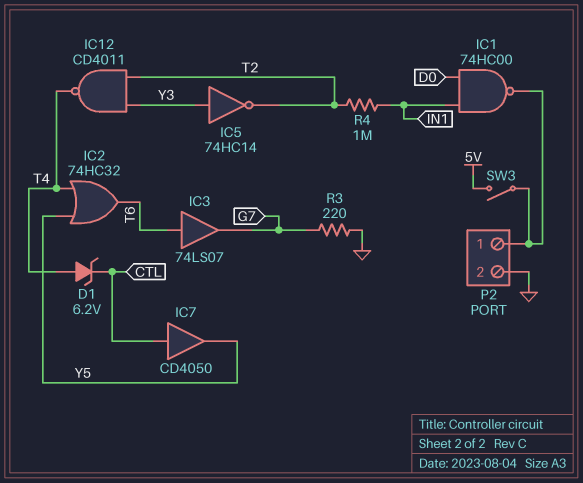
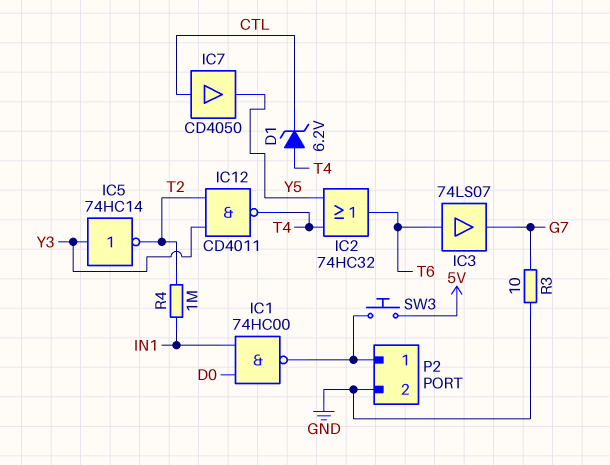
R3: 220 (G7, GND) -> 10 (G7, GND)
SW3: switch (5V, P2/1) -> button (5V, P2/1)

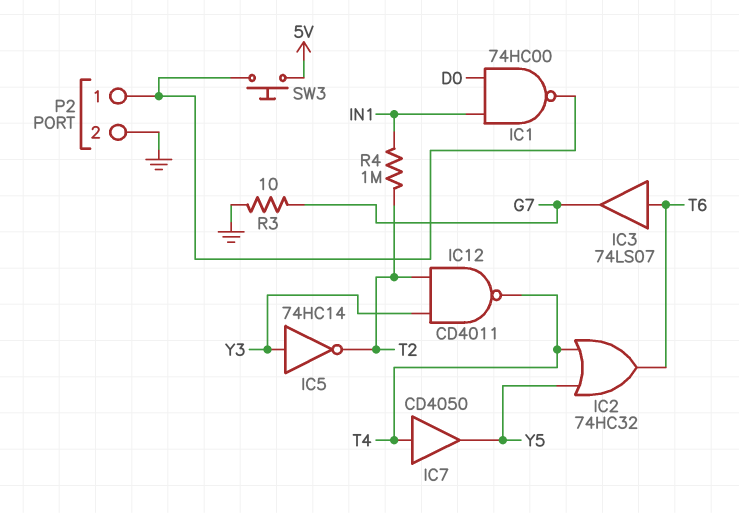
D1: zener 6.2V (A T4, K CTL) -> none
IC7: buffer CD4050 (in CTL, out Y5) -> buffer CD4050 (in T4, out Y5)

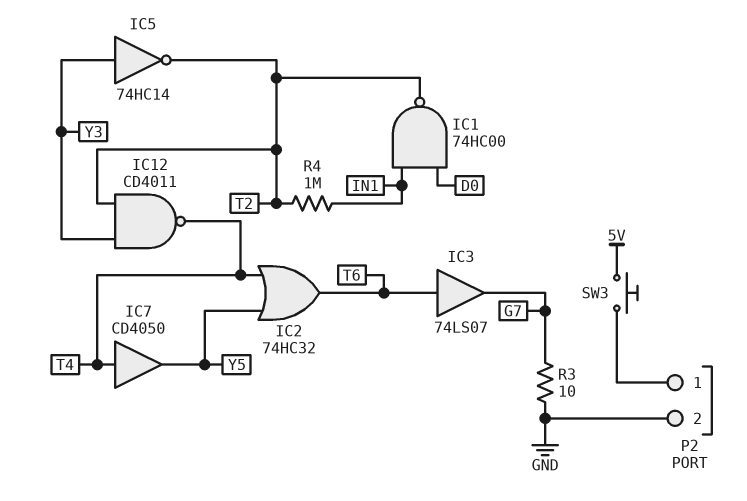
IC1: NAND 74HC00 (in D0, in IN1, out P2/1) -> NAND 74HC00 (in D0, in IN1, out T2)

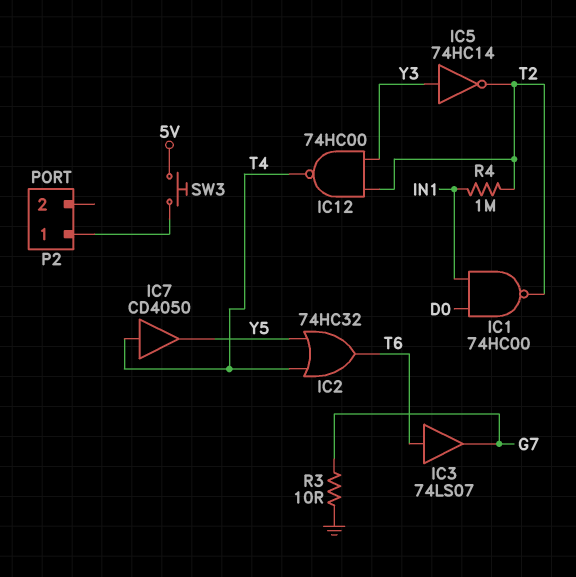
IC12: NAND CD4011 (in T2, in Y3, out T4) -> NAND 74HC00 (in T2, in Y3, out T4)
P2 pin 2: GND -> none

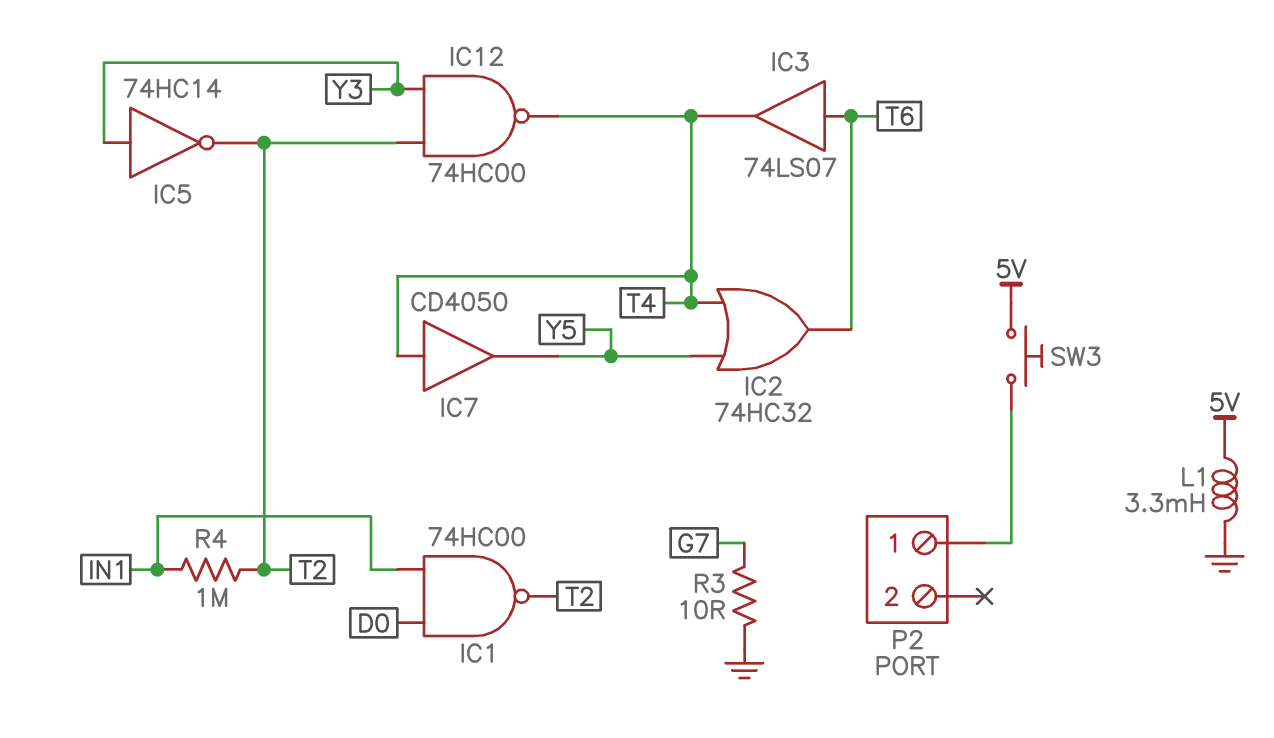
IC3: buffer 74LS07 (in T6, out G7) -> buffer 74LS07 (in T6, out T4)
L1: none -> 3.3mH (5V, GND)

